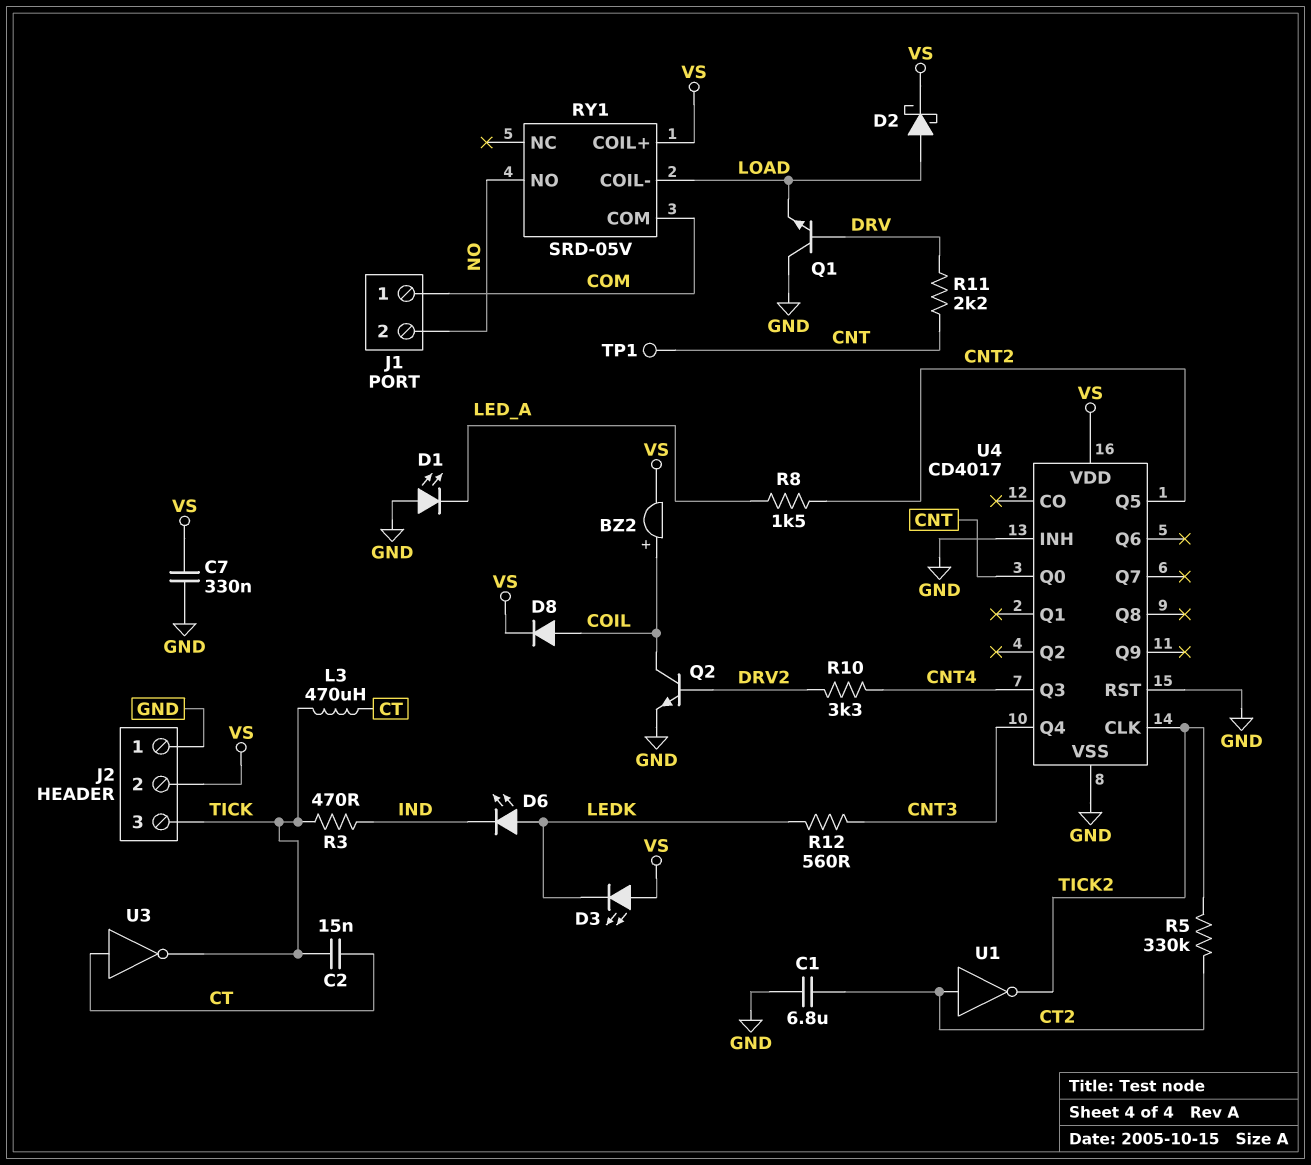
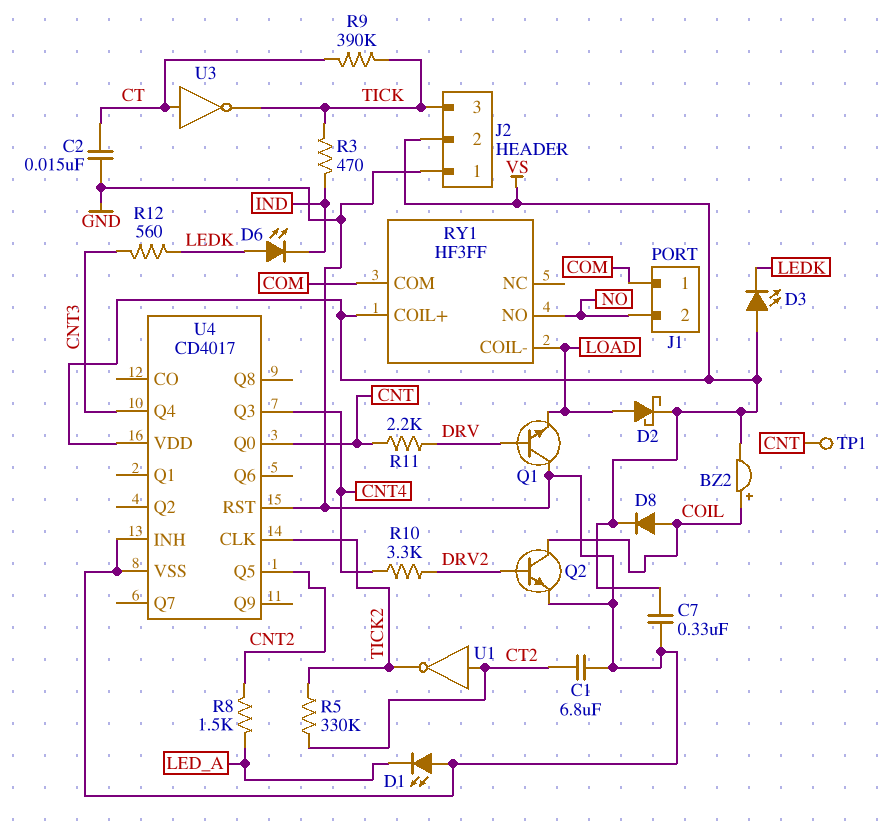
C2: 15nF (CT, TICK) -> 15nF (CT, GND)
L3: 470uH (CT, TICK) -> none
R9: none -> 390k (CT, TICK)
RY1: SRD-05V -> HF3FF

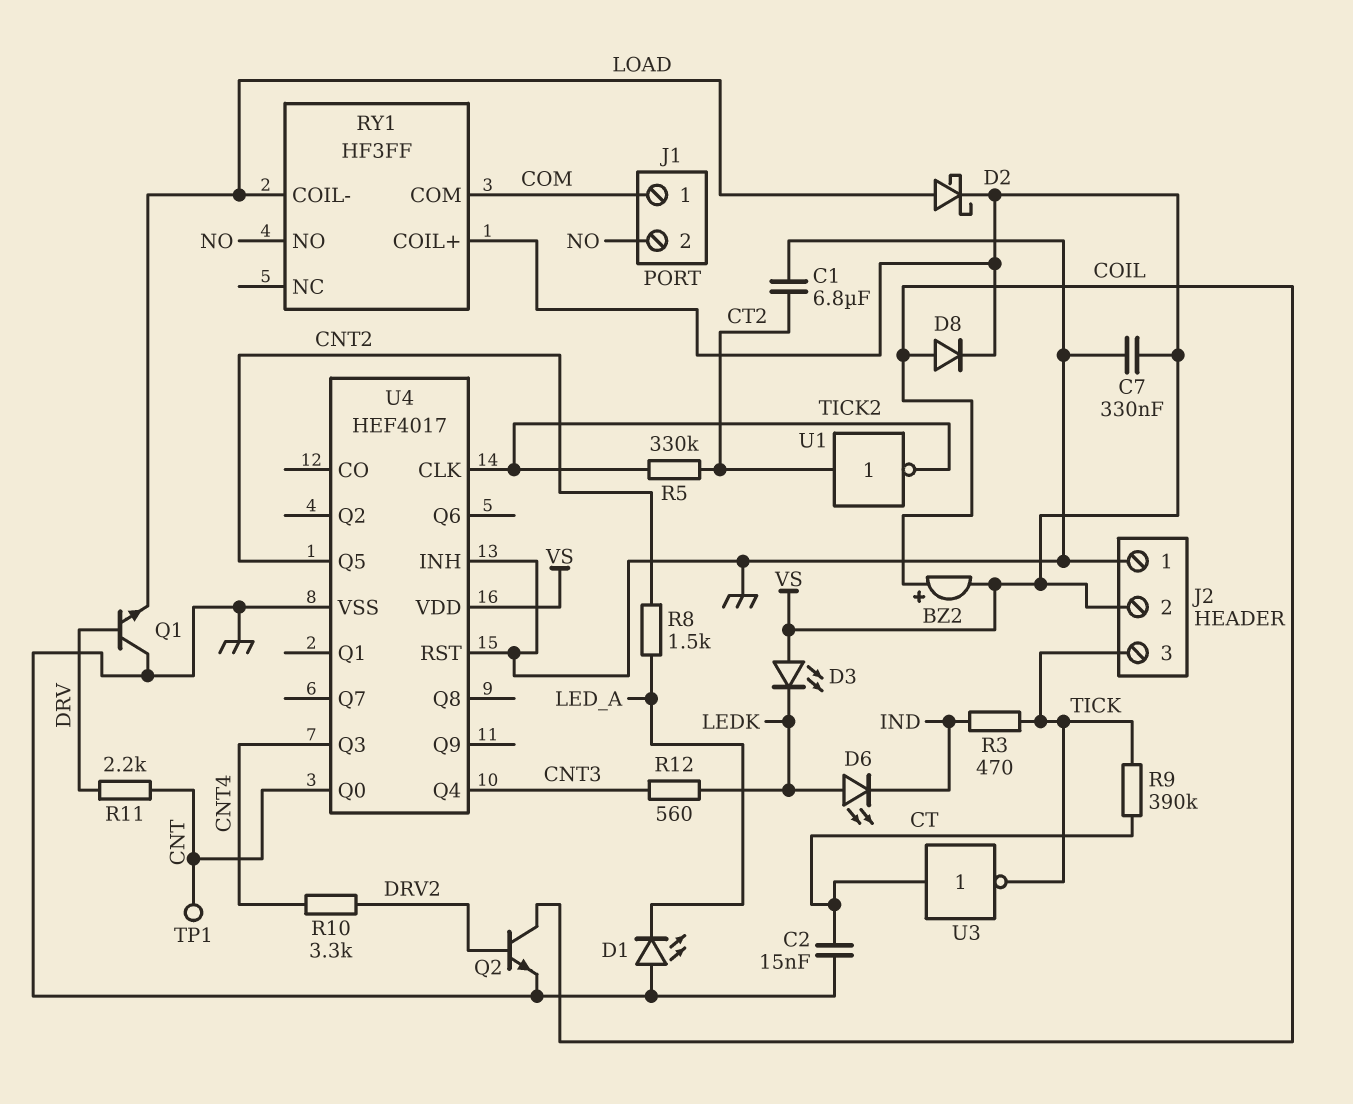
U4: CD4017 -> HEF4017

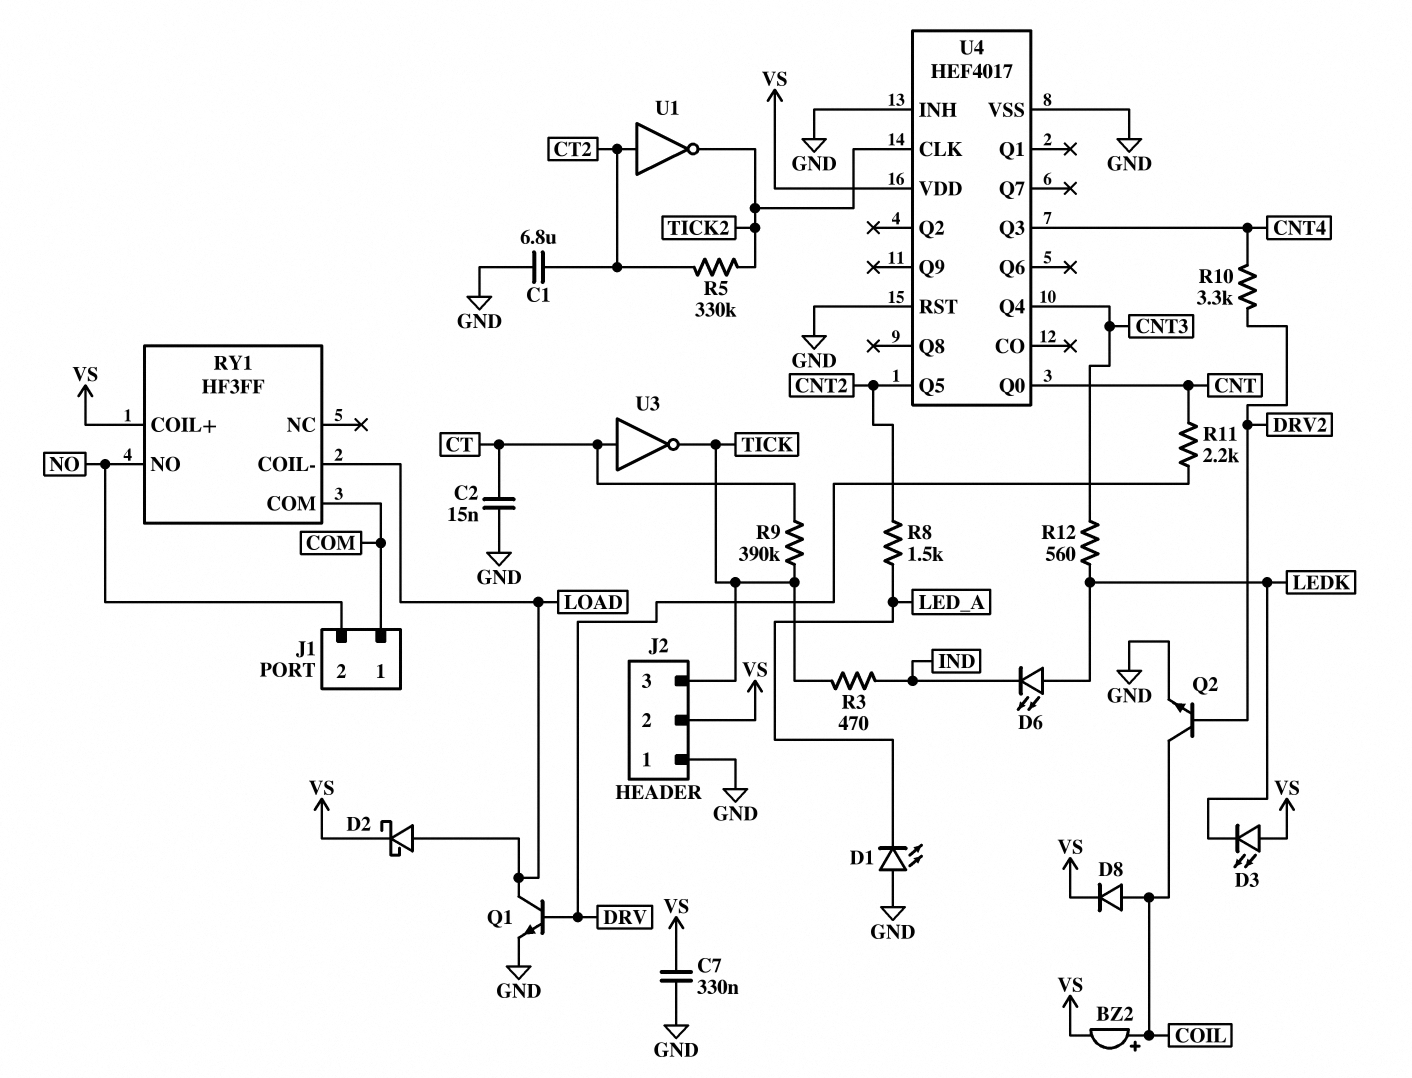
Q1: NPN (B DRV, C GND, E LOAD) -> NPN (B DRV, C LOAD, E GND)
TP1: test point (CNT) -> none

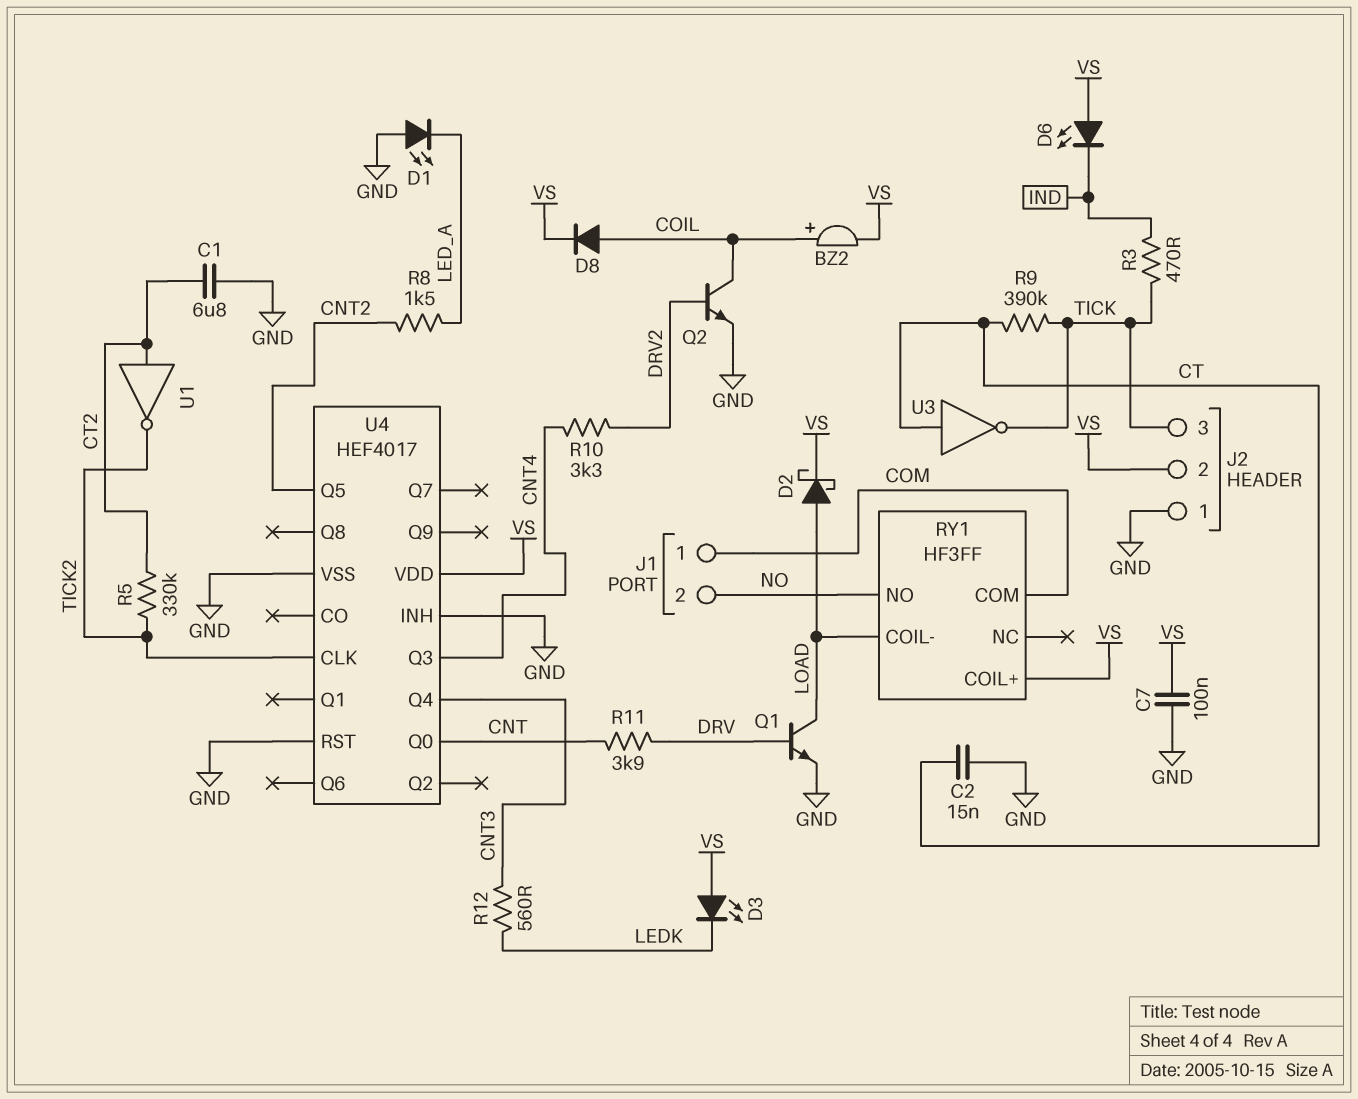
C7: 330nF (GND, VS) -> 100nF (GND, VS)
D6: LED (A LEDK, K IND) -> LED (A VS, K IND)
R11: 2.2k (CNT, DRV) -> 3.9k (CNT, DRV)

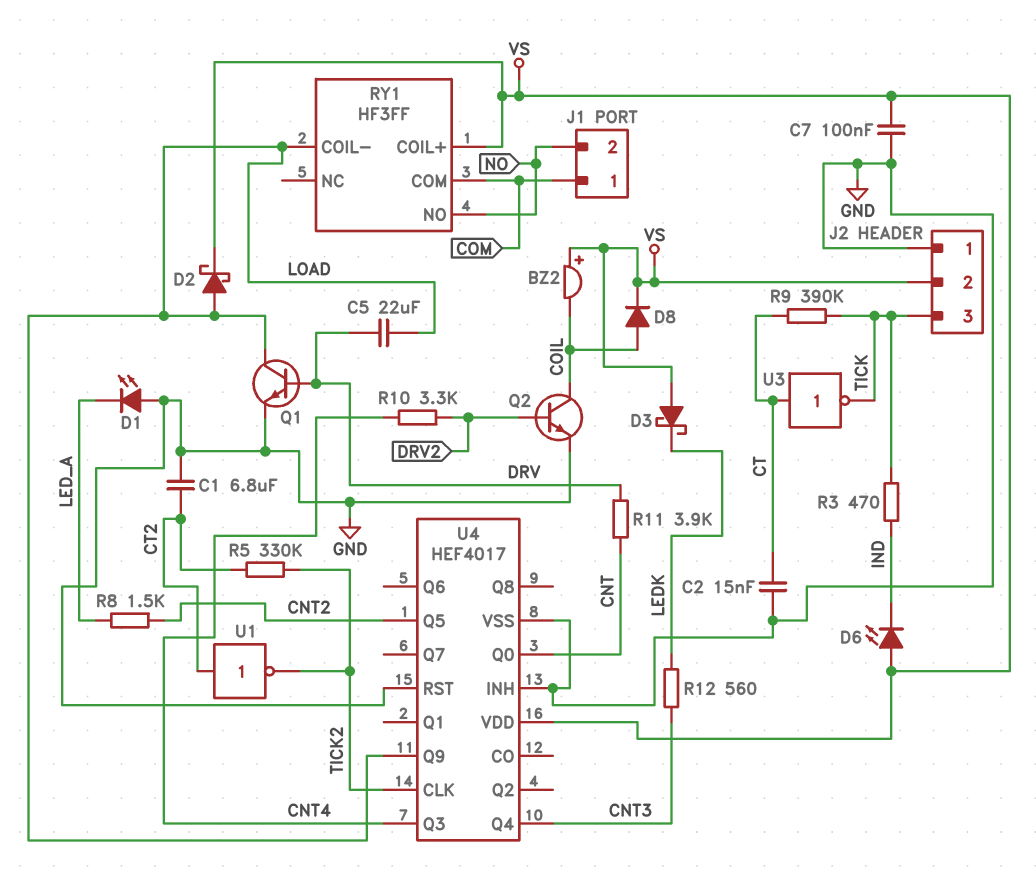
BZ2: buzzer (plus COIL, minus VS) -> buzzer (plus VS, minus COIL)
C5: none -> 22uF (DRV, LOAD)
D3: LED (A VS, K LEDK) -> schottky (A VS, K LEDK)
U4 pin Q9: none -> LOAD

